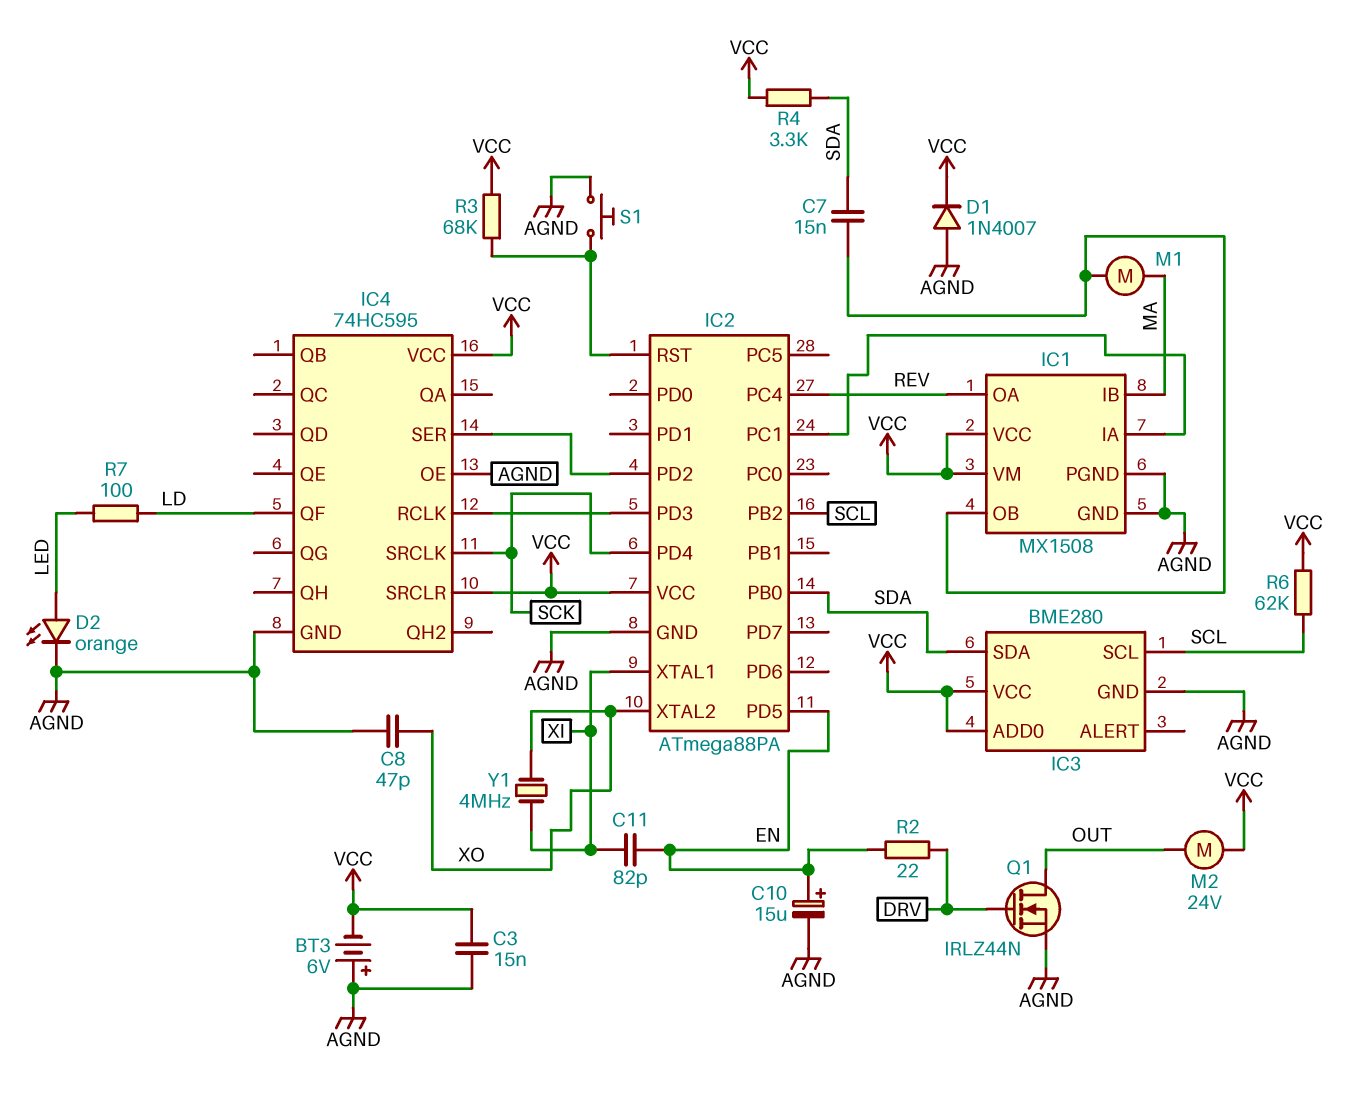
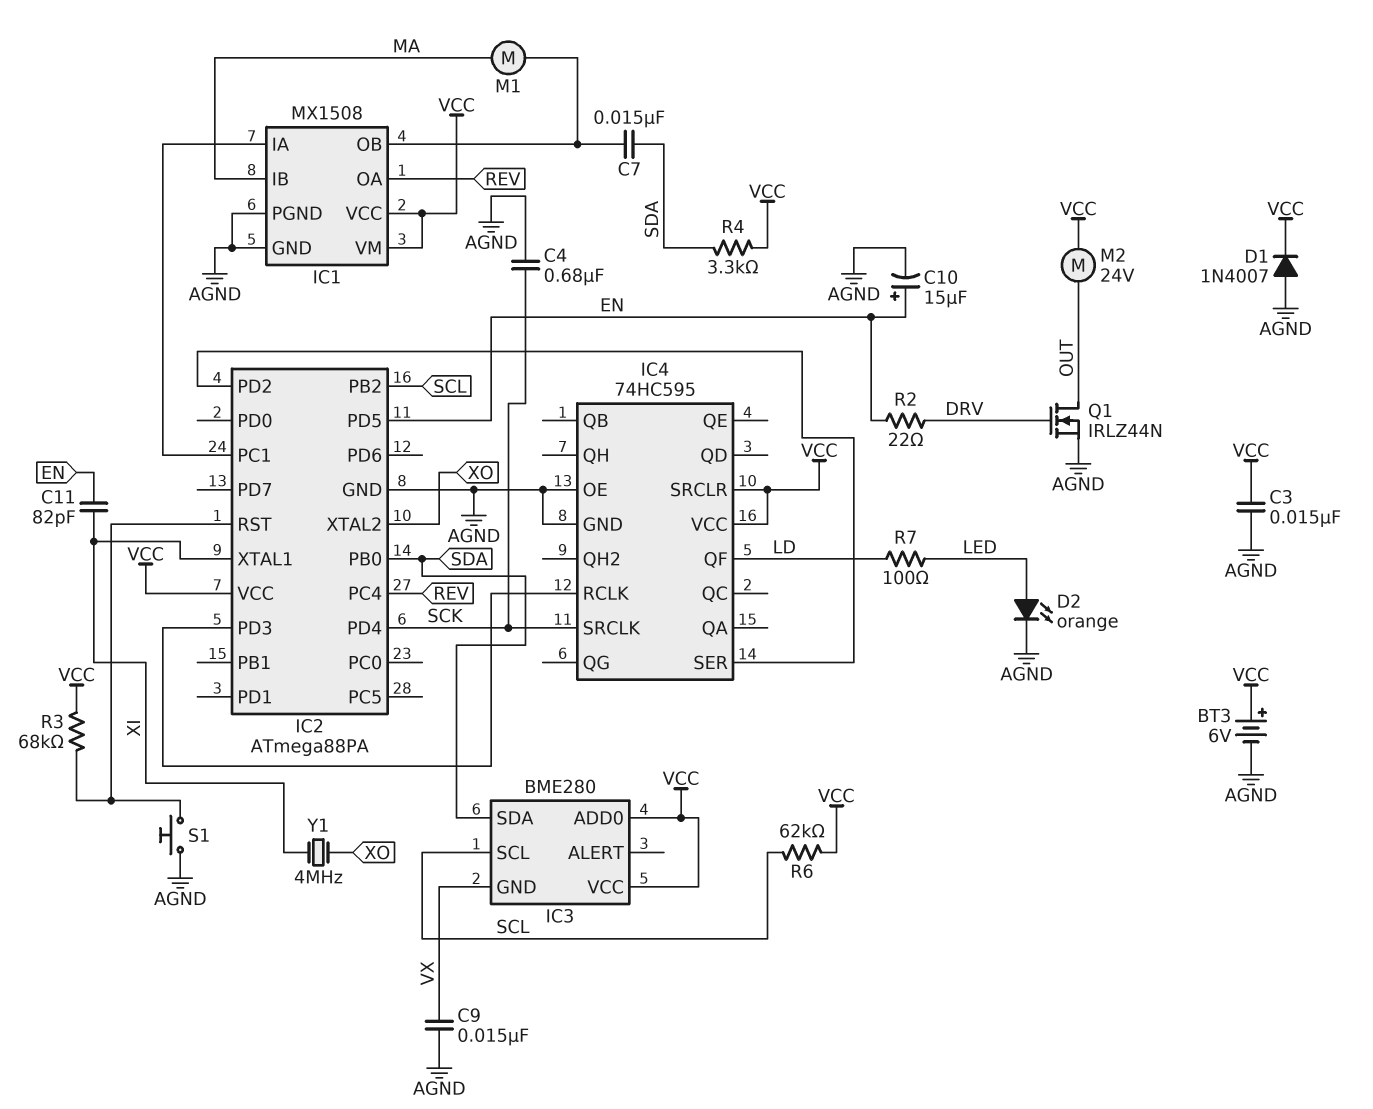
BT3: 6V (plus AGND, minus VCC) -> 6V (plus VCC, minus AGND)
C4: none -> 680nF (AGND, SCK)
C8: 47pF (AGND, XO) -> none
C9: none -> 15nF (AGND, VX)
IC3 pin GND: AGND -> VX

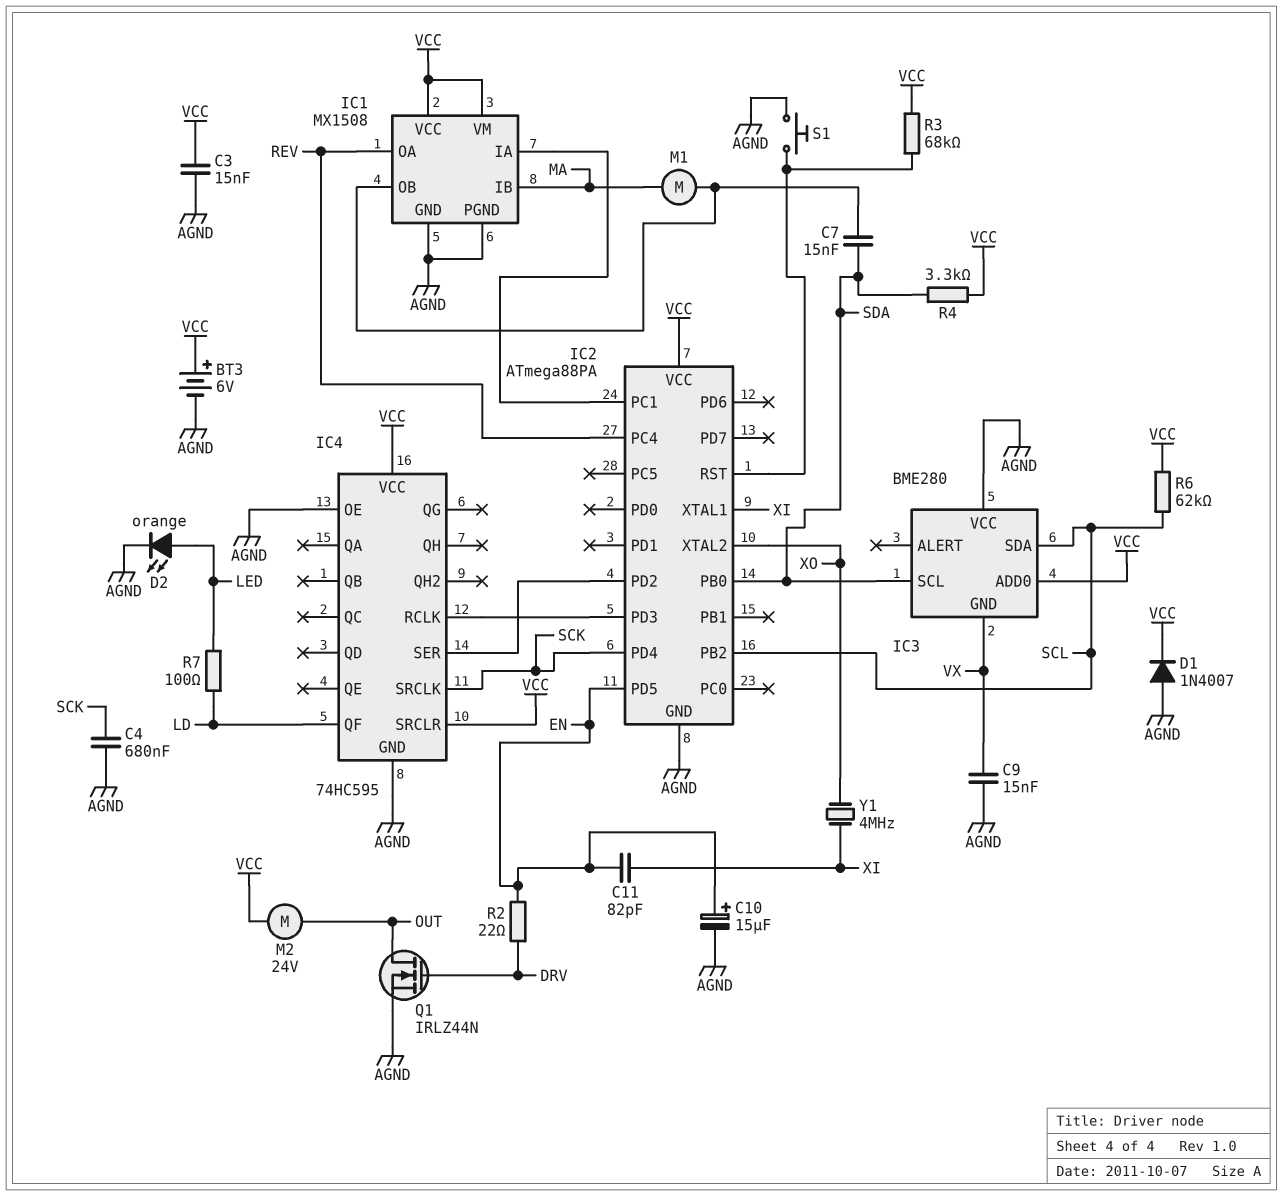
IC3 pin SCL: SCL -> SDA
IC3 pin SDA: SDA -> SCL
IC3 pin VCC: VCC -> AGND

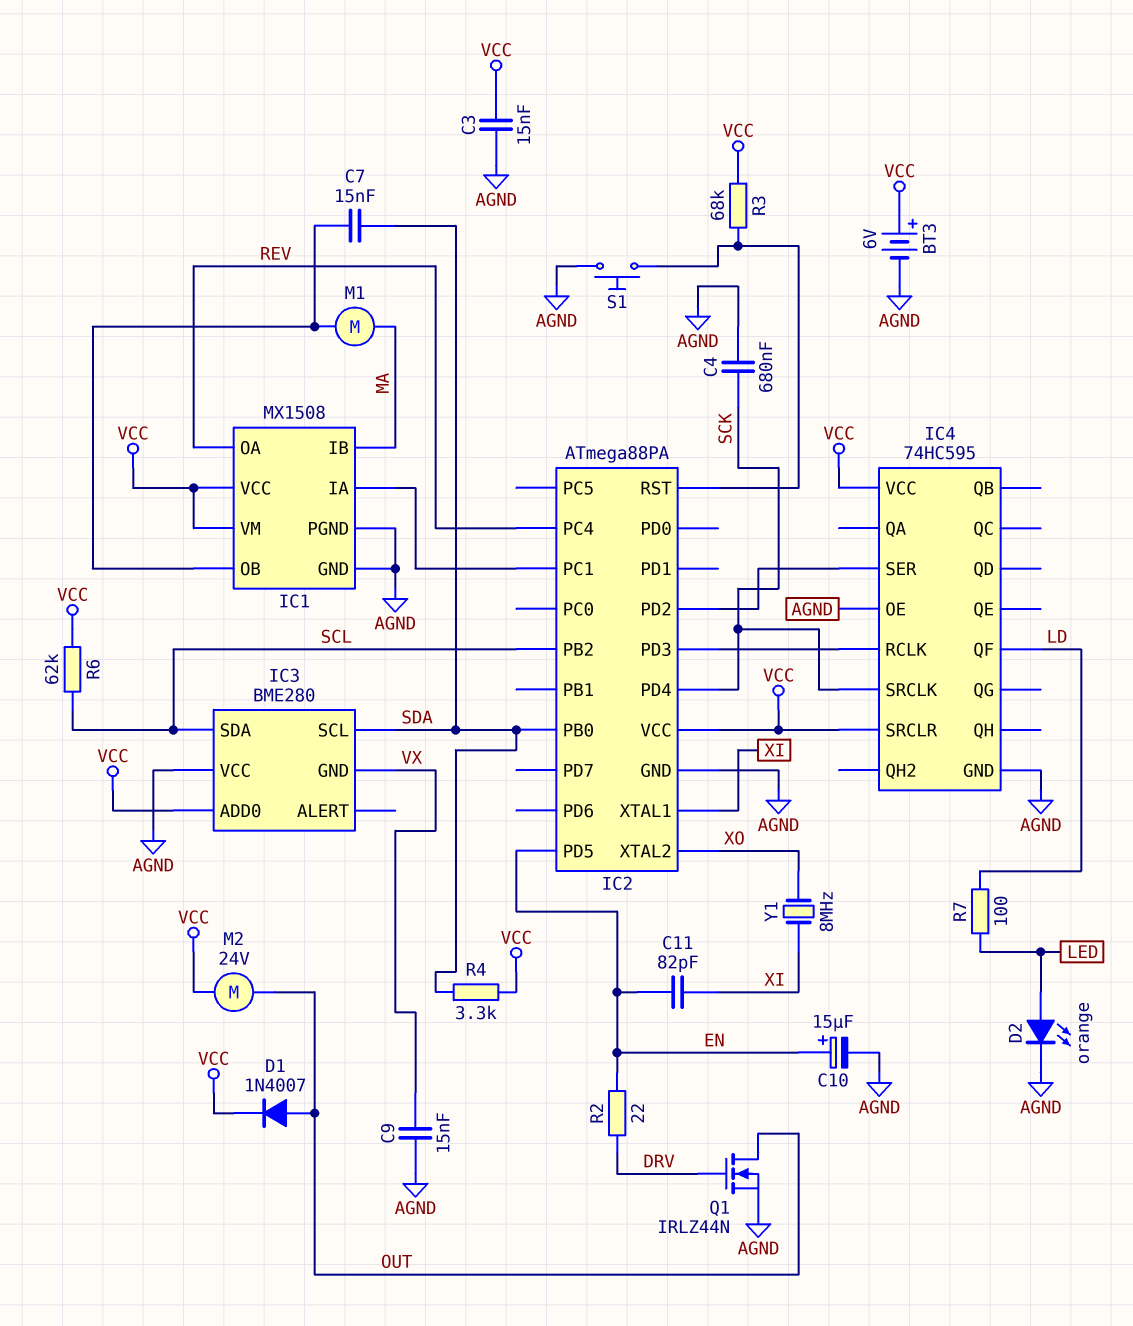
D1: diode 1N4007 (A AGND, K VCC) -> diode 1N4007 (A OUT, K VCC)
Y1: 4MHz (XI, XO) -> 8MHz (XI, XO)

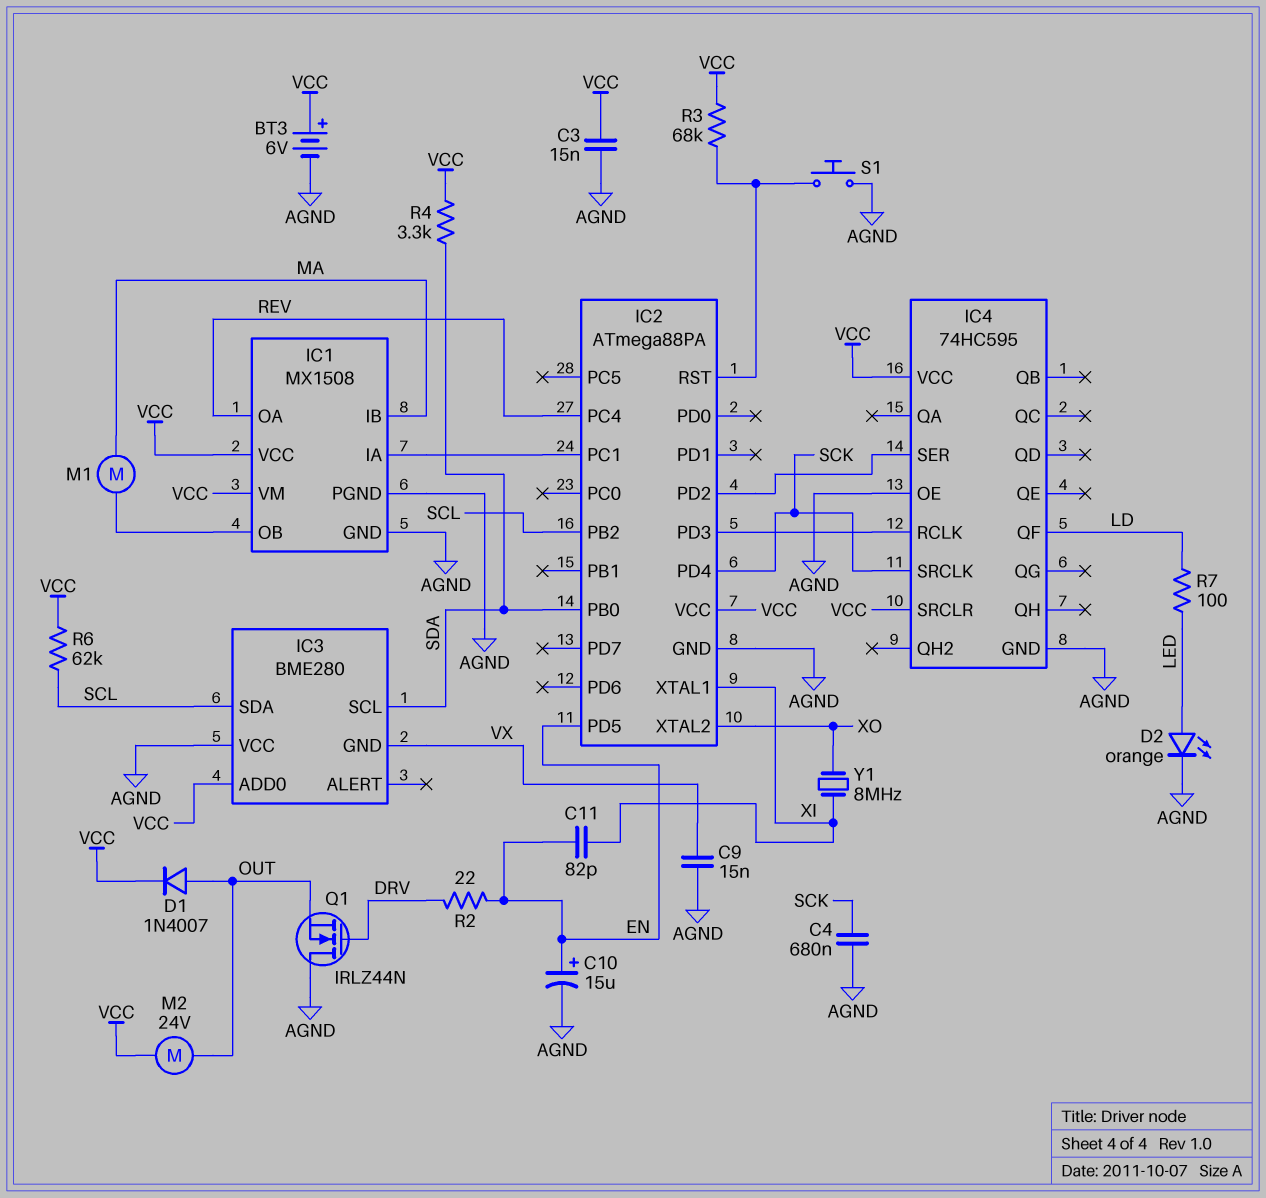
C7: 15nF (IC1/OB, SDA) -> none
Q1: NMOS IRLZ44N (G DRV, D OUT, S AGND) -> NMOS IRLZ44N (G DRV, D AGND, S OUT)

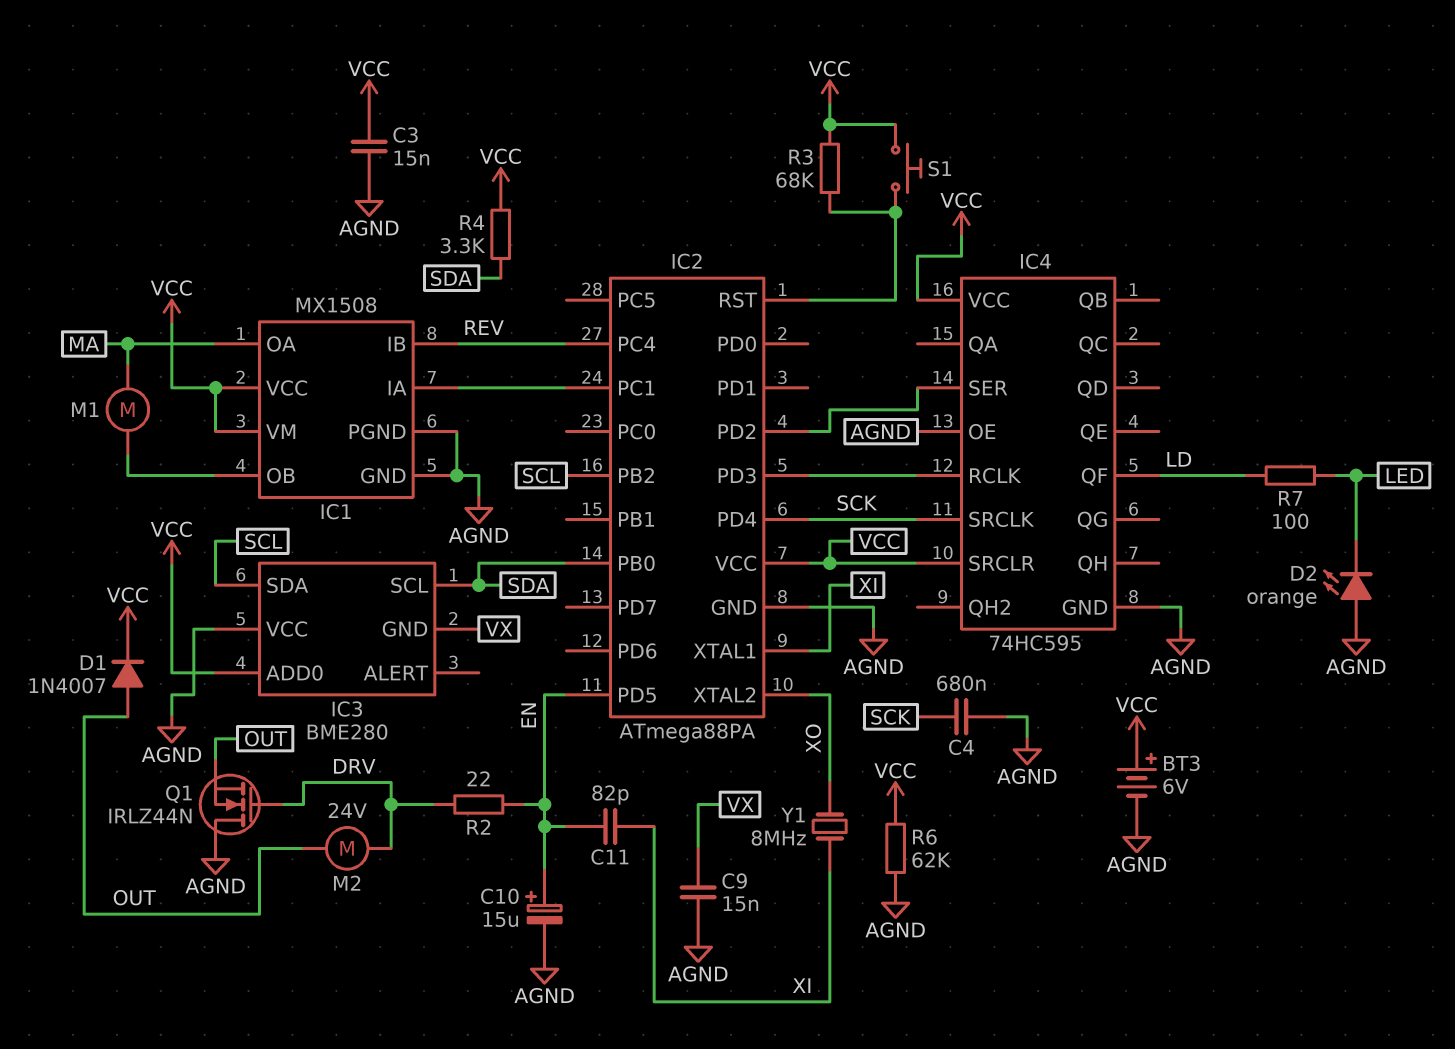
D2: LED orange (A LED, K AGND) -> LED orange (A AGND, K LED)
IC1 pin IB: MA -> REV
IC1 pin OA: REV -> MA
M2: motor 24V (OUT, VCC) -> motor 24V (DRV, OUT)
R6: 62k (SCL, VCC) -> 62k (AGND, VCC)
S1: button (AGND, IC2/RST) -> button (IC2/RST, VCC)

